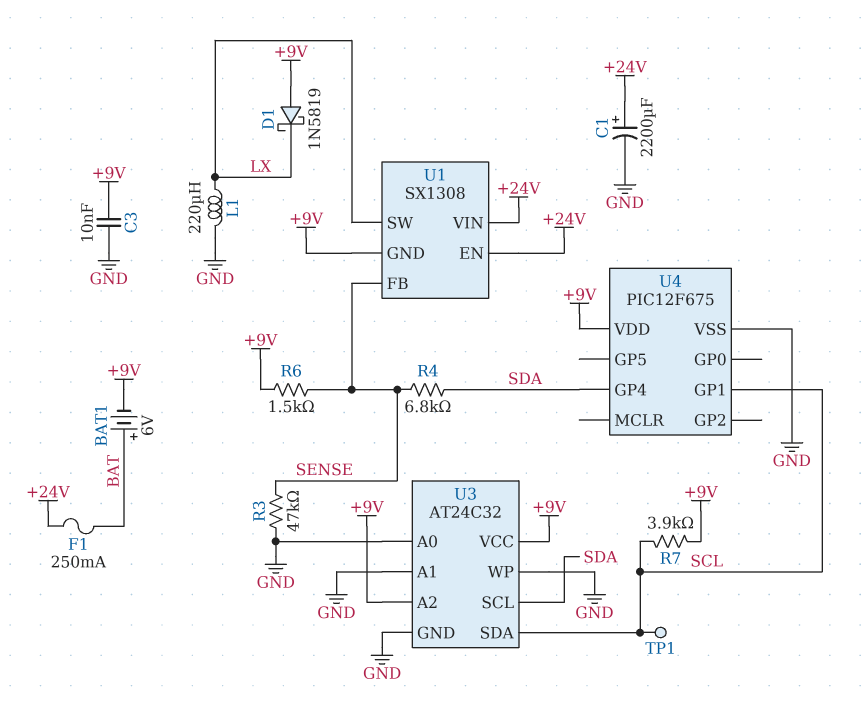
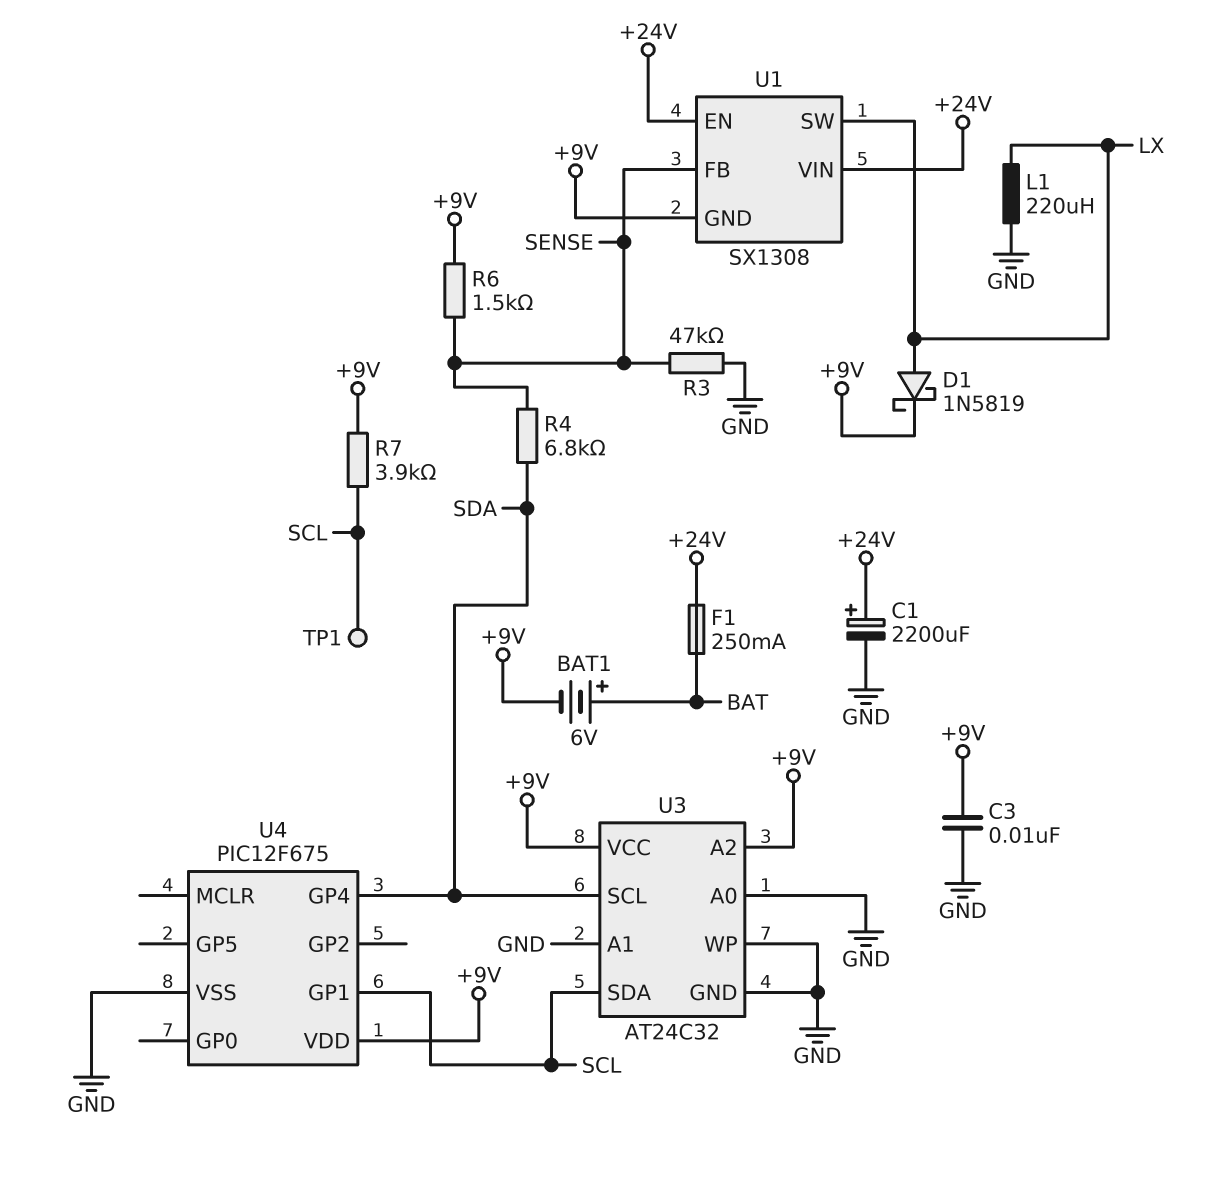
D1: schottky 1N5819 (A +9V, K LX) -> schottky 1N5819 (A LX, K +9V)

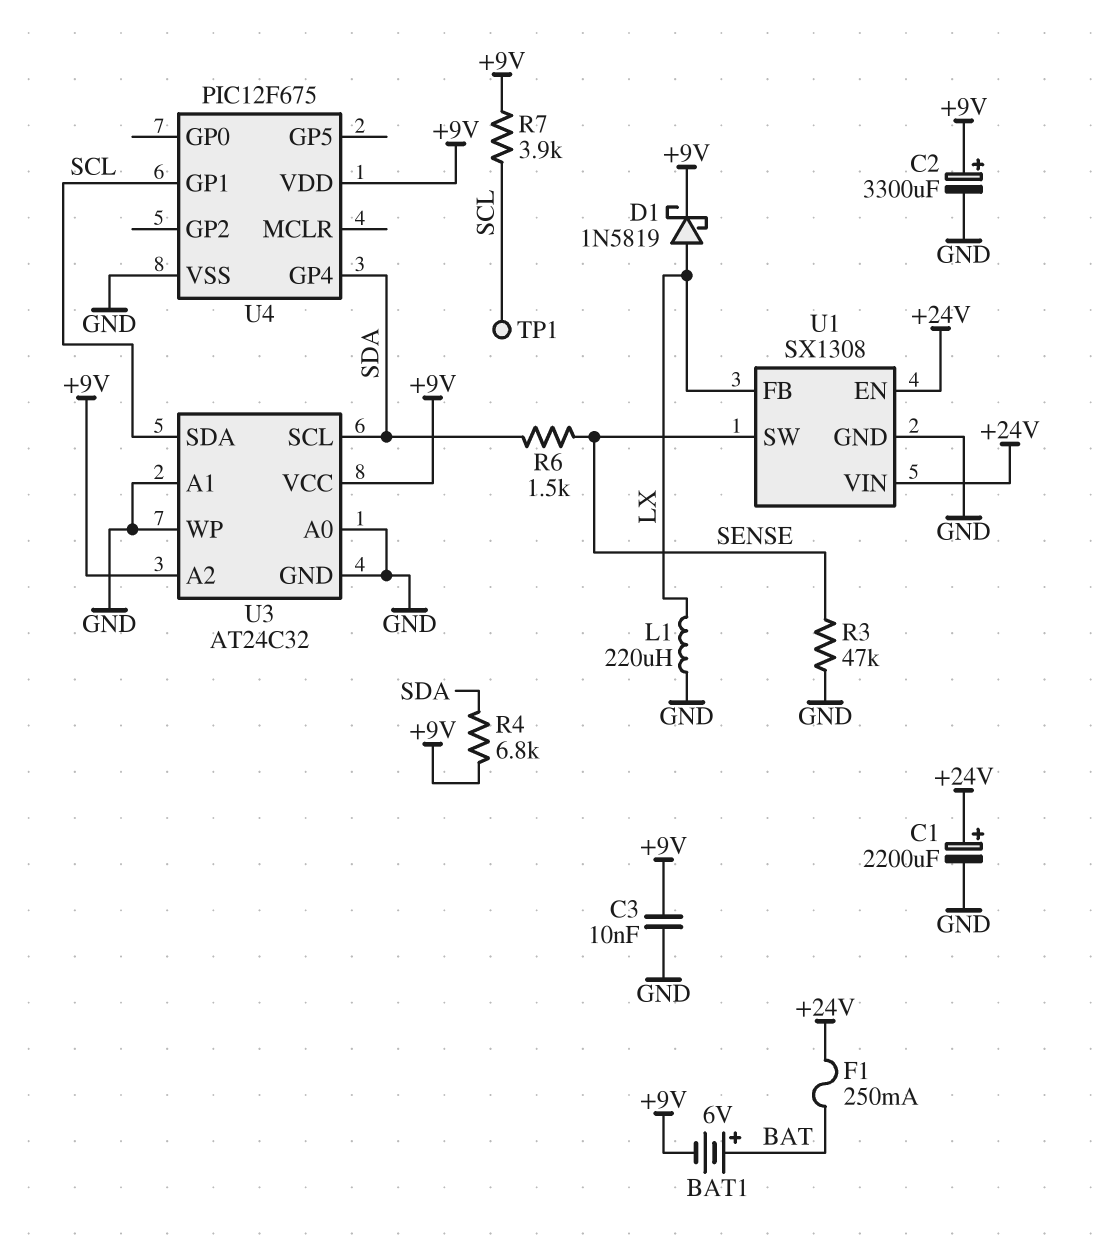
C2: none -> 3300uF (plus +9V, minus GND)
R4: 6.8k (SDA, SENSE) -> 6.8k (+9V, SDA)
R6: 1.5k (+9V, SENSE) -> 1.5k (SDA, SENSE)
U1 pin FB: SENSE -> LX
U1 pin GND: +9V -> GND
U1 pin SW: LX -> SENSE

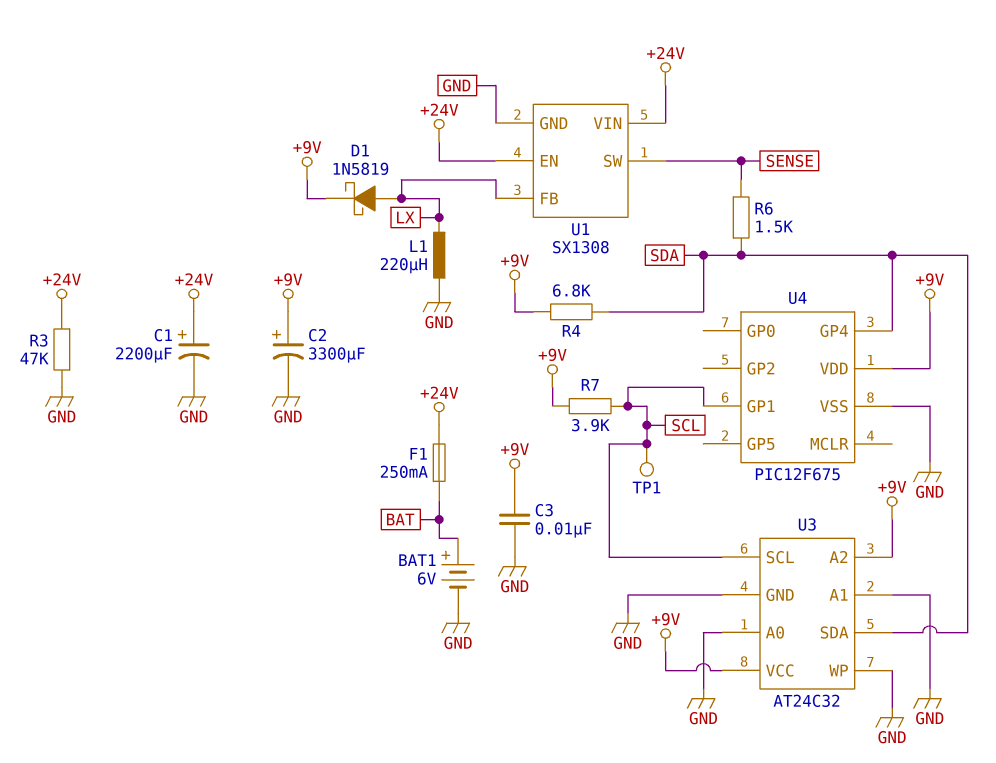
BAT1: 6V (plus BAT, minus +9V) -> 6V (plus BAT, minus GND)
R3: 47k (GND, SENSE) -> 47k (+24V, GND)
U3 pin SCL: SDA -> SCL
U3 pin SDA: SCL -> SDA

